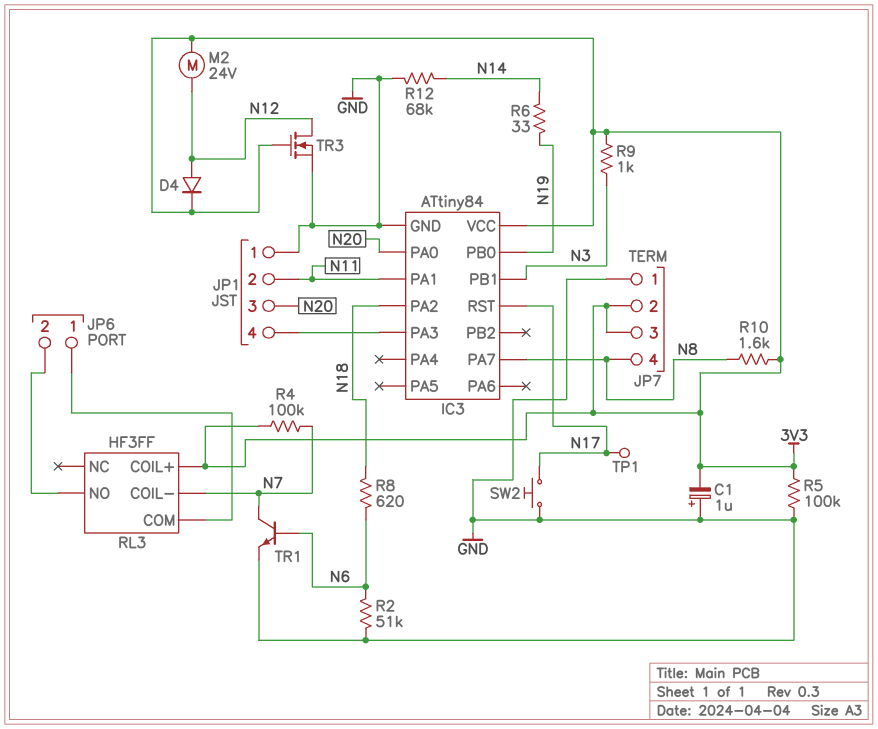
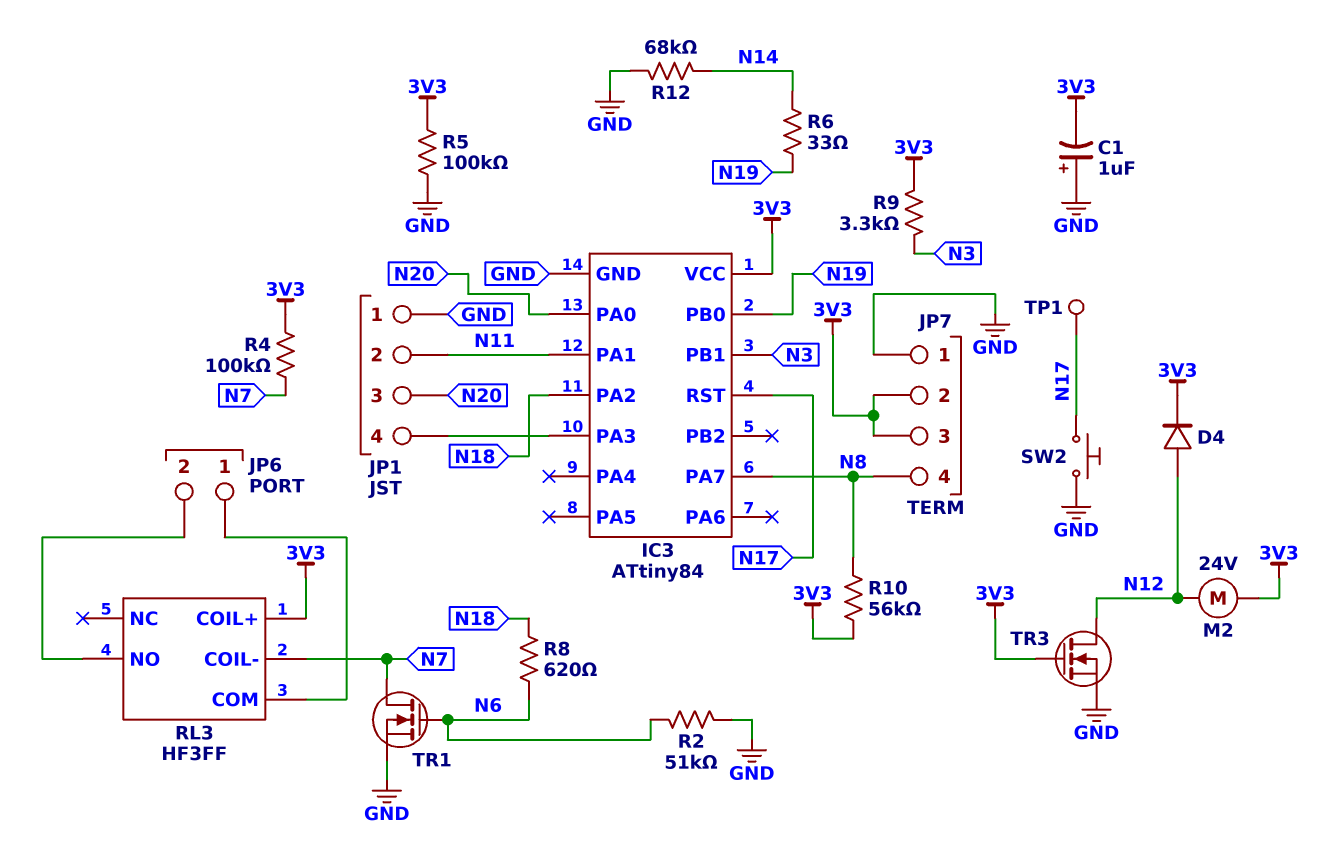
R9: 1k (3V3, N3) -> 3.3k (3V3, N3)
R10: 1.6k (3V3, N8) -> 56k (3V3, N8)
TR1: NPN (B N6, C N7, E GND) -> NMOS (G N6, D N7, S GND)

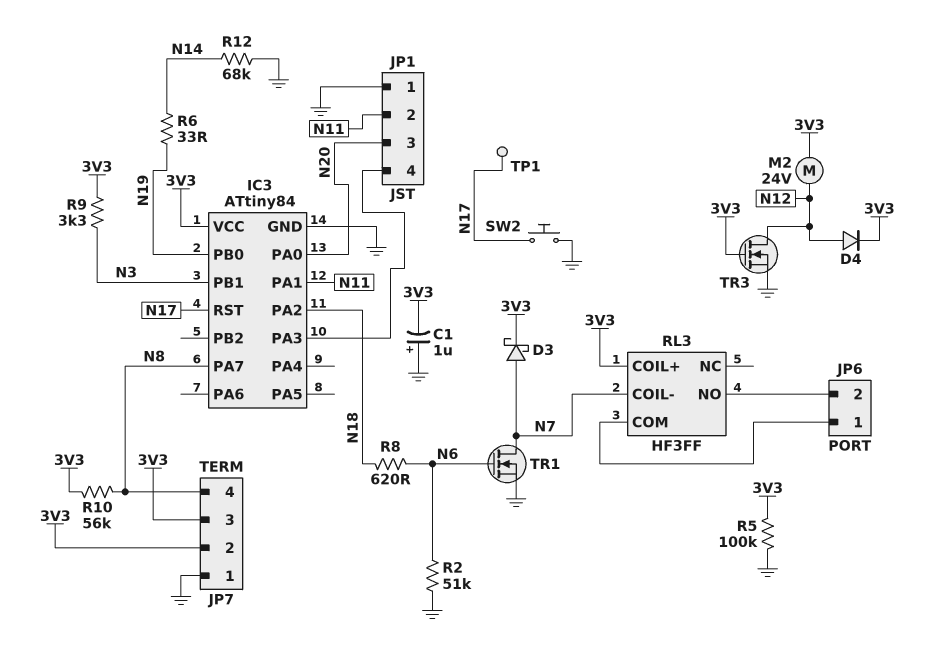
D3: none -> schottky (A N7, K 3V3)
R4: 100k (3V3, N7) -> none

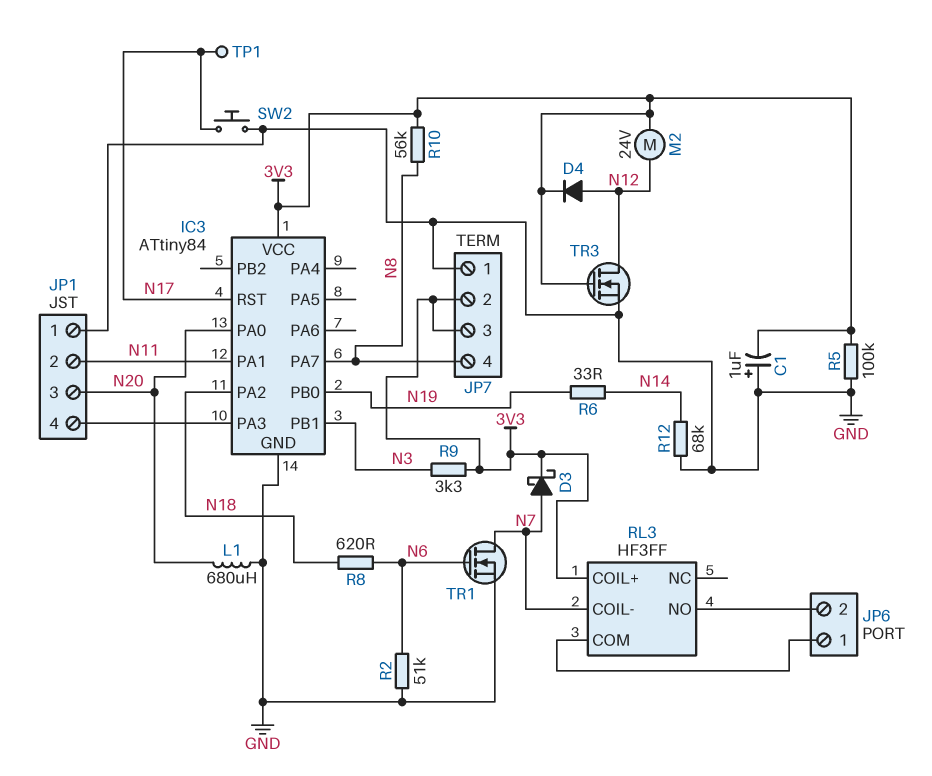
L1: none -> 680uH (GND, N20)

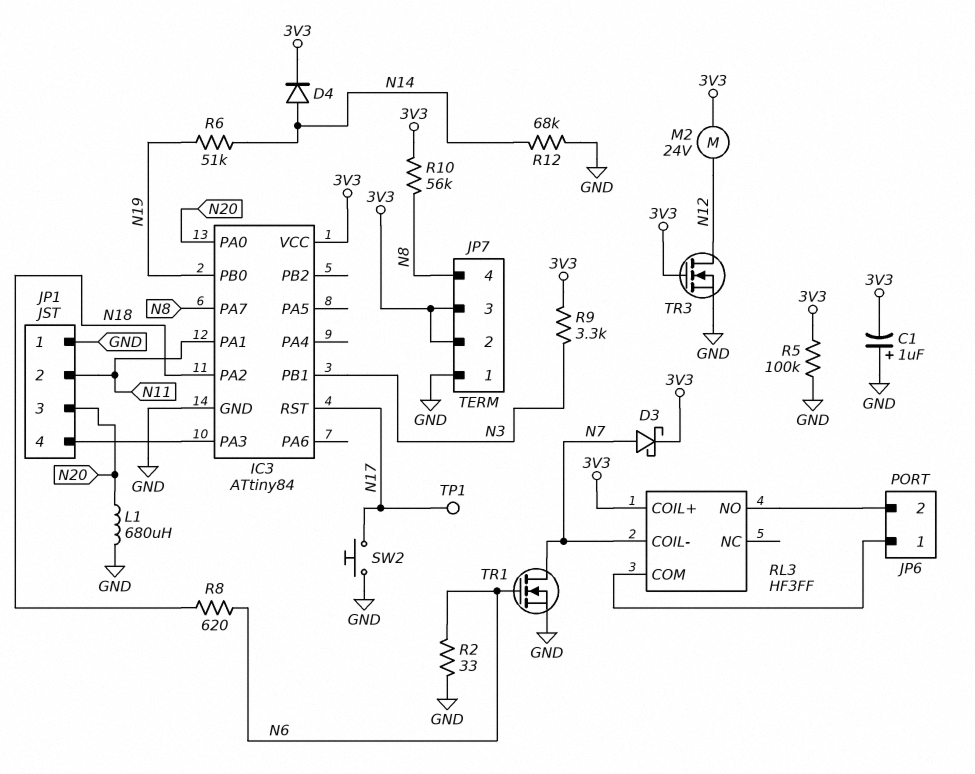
D4: diode (A N12, K 3V3) -> diode (A N14, K 3V3)
R2: 51k (GND, N6) -> 33 (GND, N6)
R6: 33 (N14, N19) -> 51k (N14, N19)

